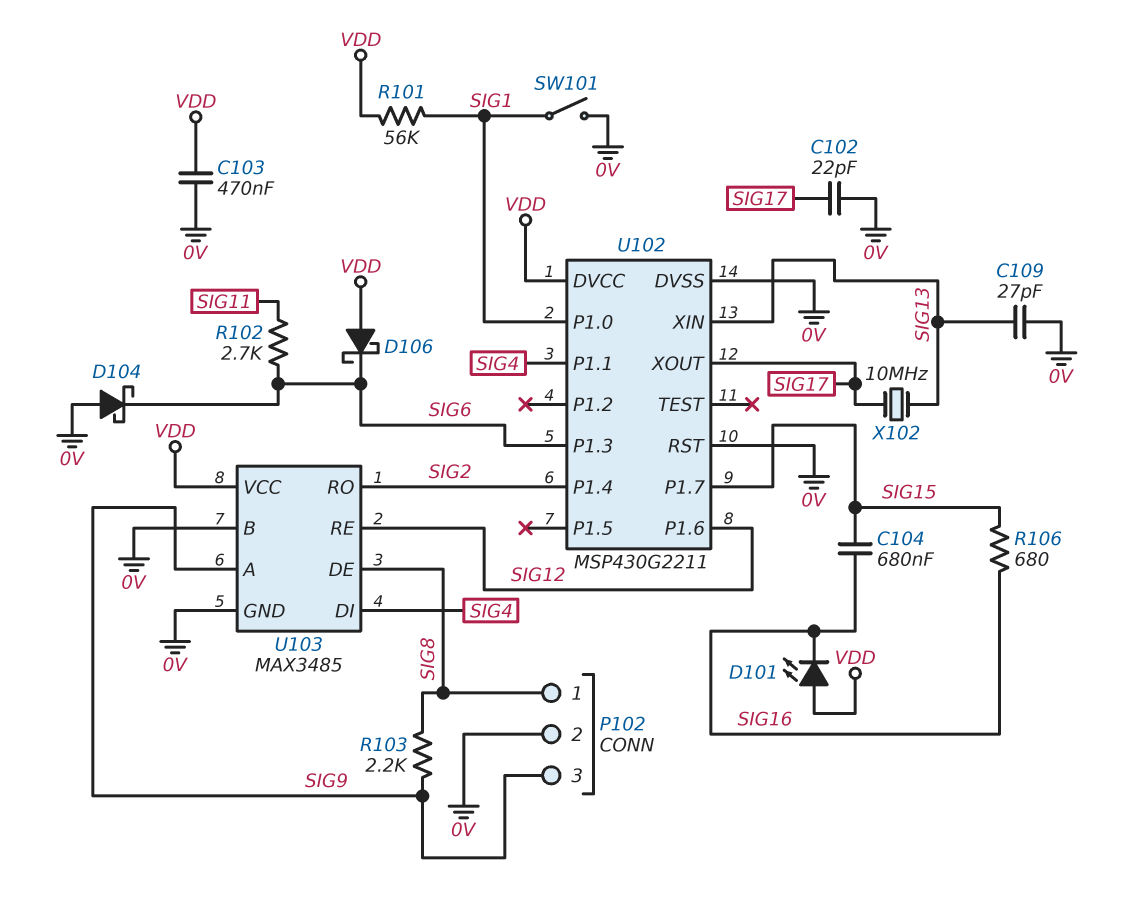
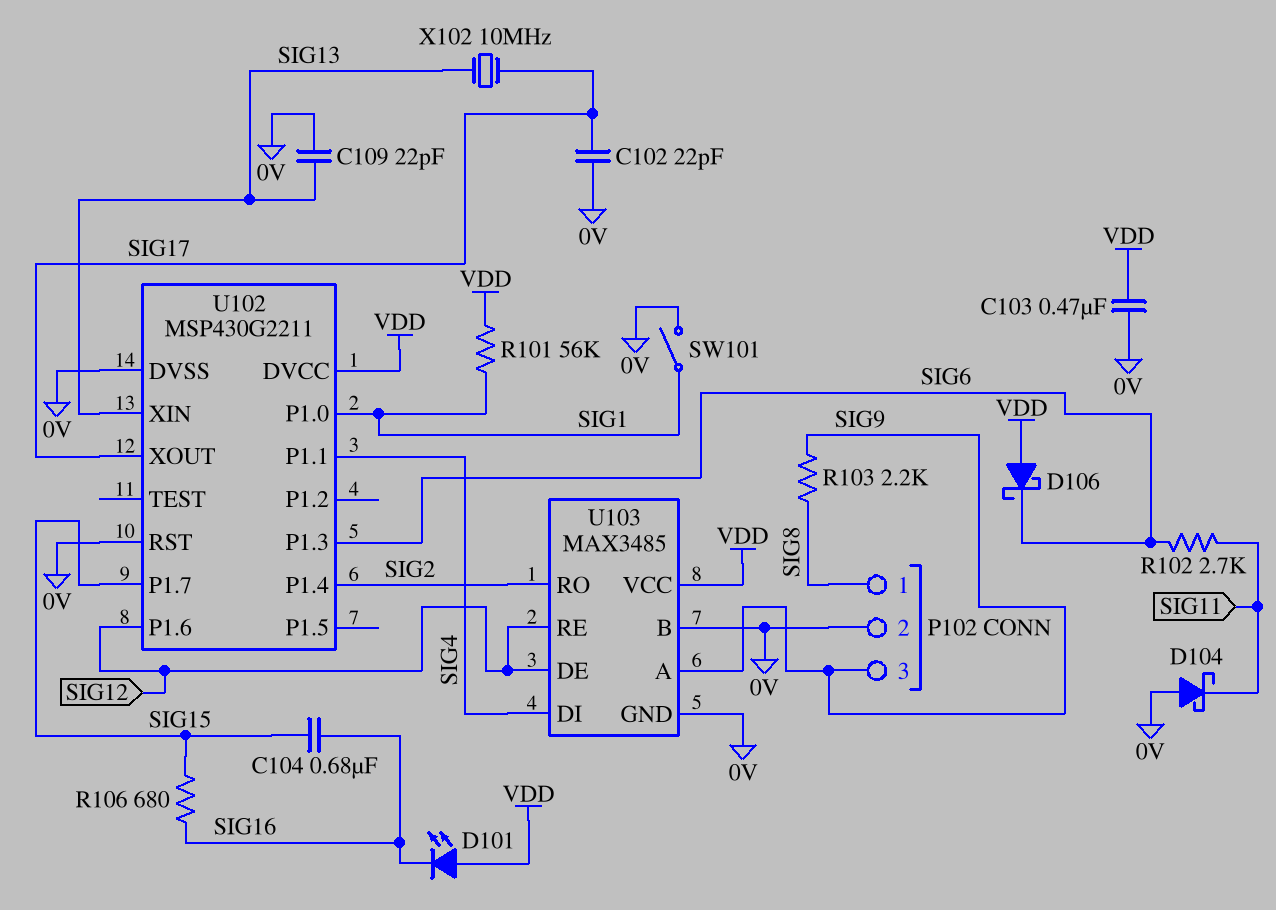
C109: 27pF (0V, SIG13) -> 22pF (0V, SIG13)
D104: schottky (A 0V, K SIG6) -> schottky (A 0V, K SIG11)
U103 pin DE: SIG8 -> SIG12

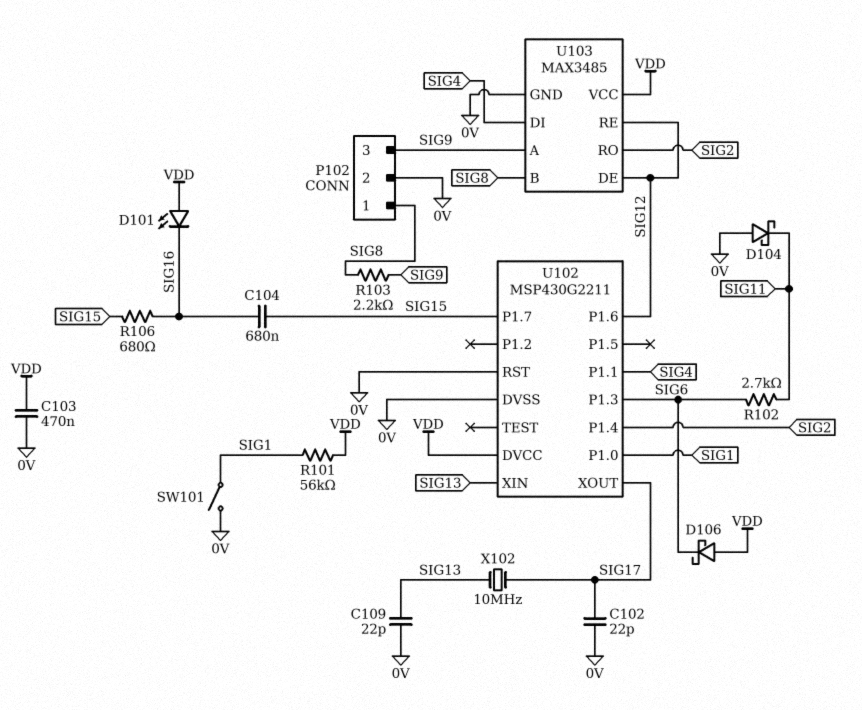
U103 pin B: 0V -> SIG8

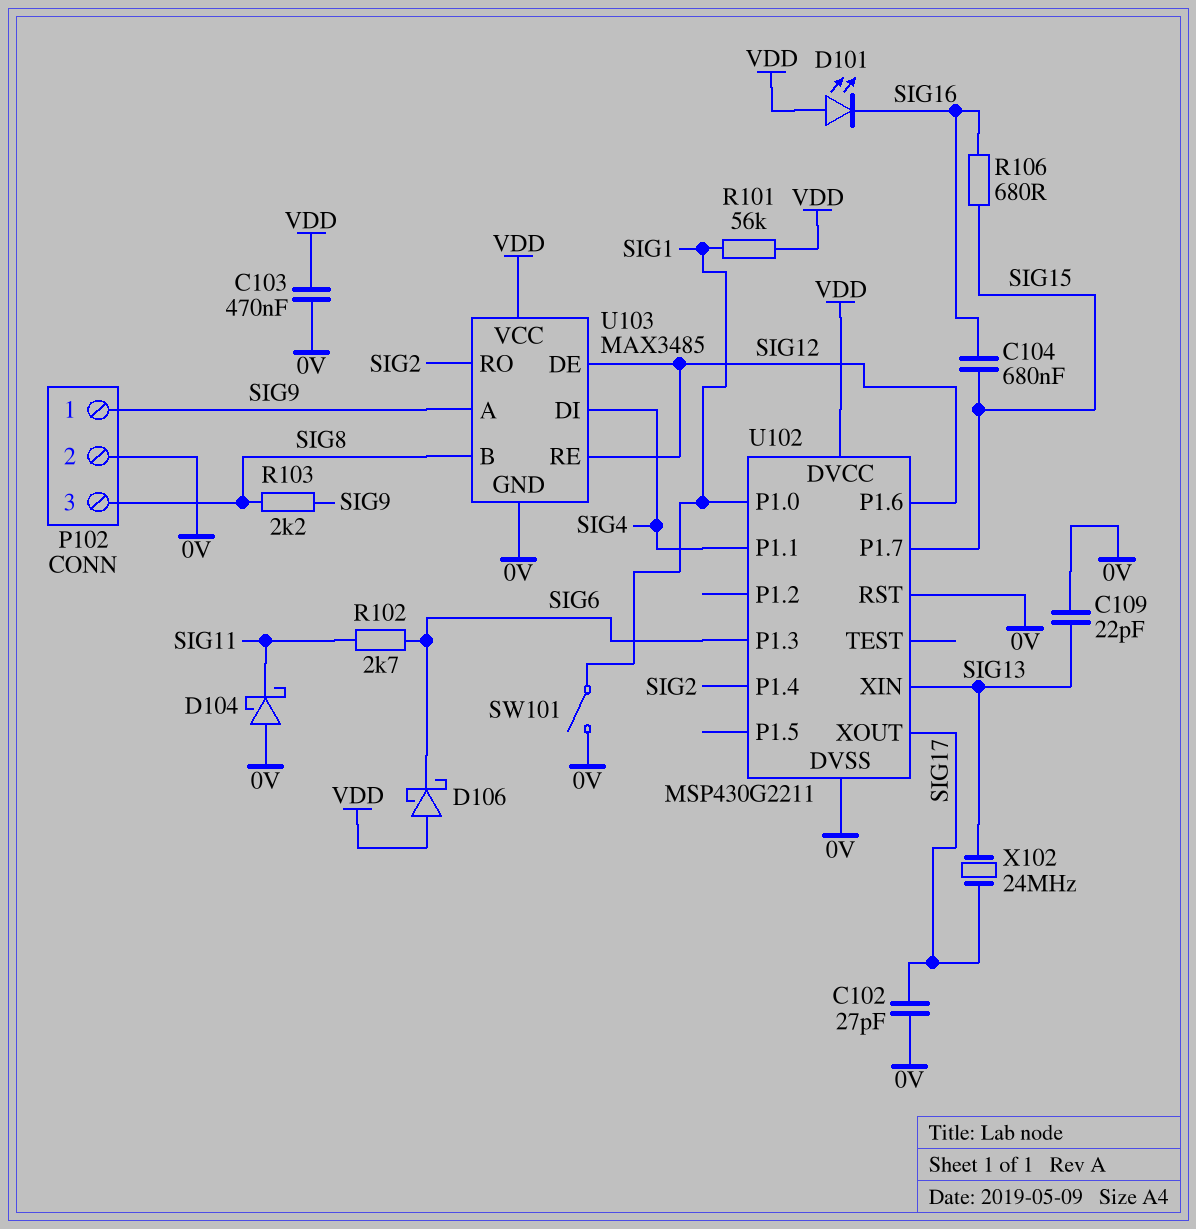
C102: 22pF (0V, SIG17) -> 27pF (0V, SIG17)
P102 pin 1: SIG8 -> SIG9
P102 pin 3: SIG9 -> SIG8
X102: 10MHz (SIG13, SIG17) -> 24MHz (SIG13, SIG17)

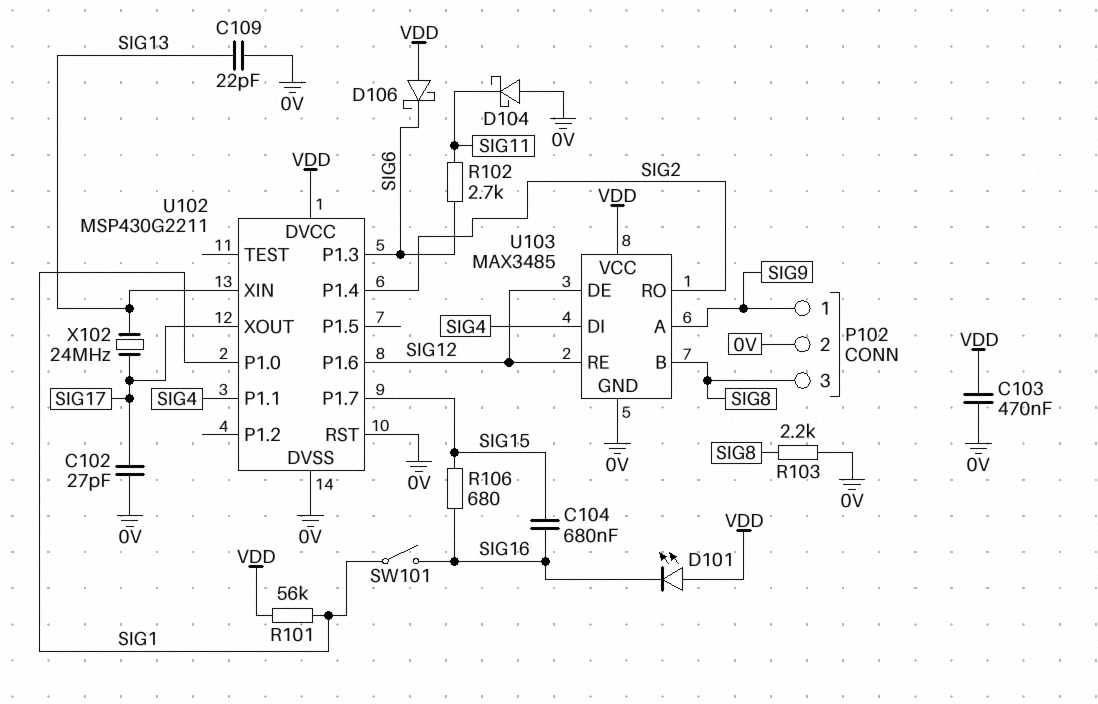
R103: 2.2k (SIG8, SIG9) -> 2.2k (0V, SIG8)
SW101: switch (0V, SIG1) -> switch (SIG1, SIG16)

